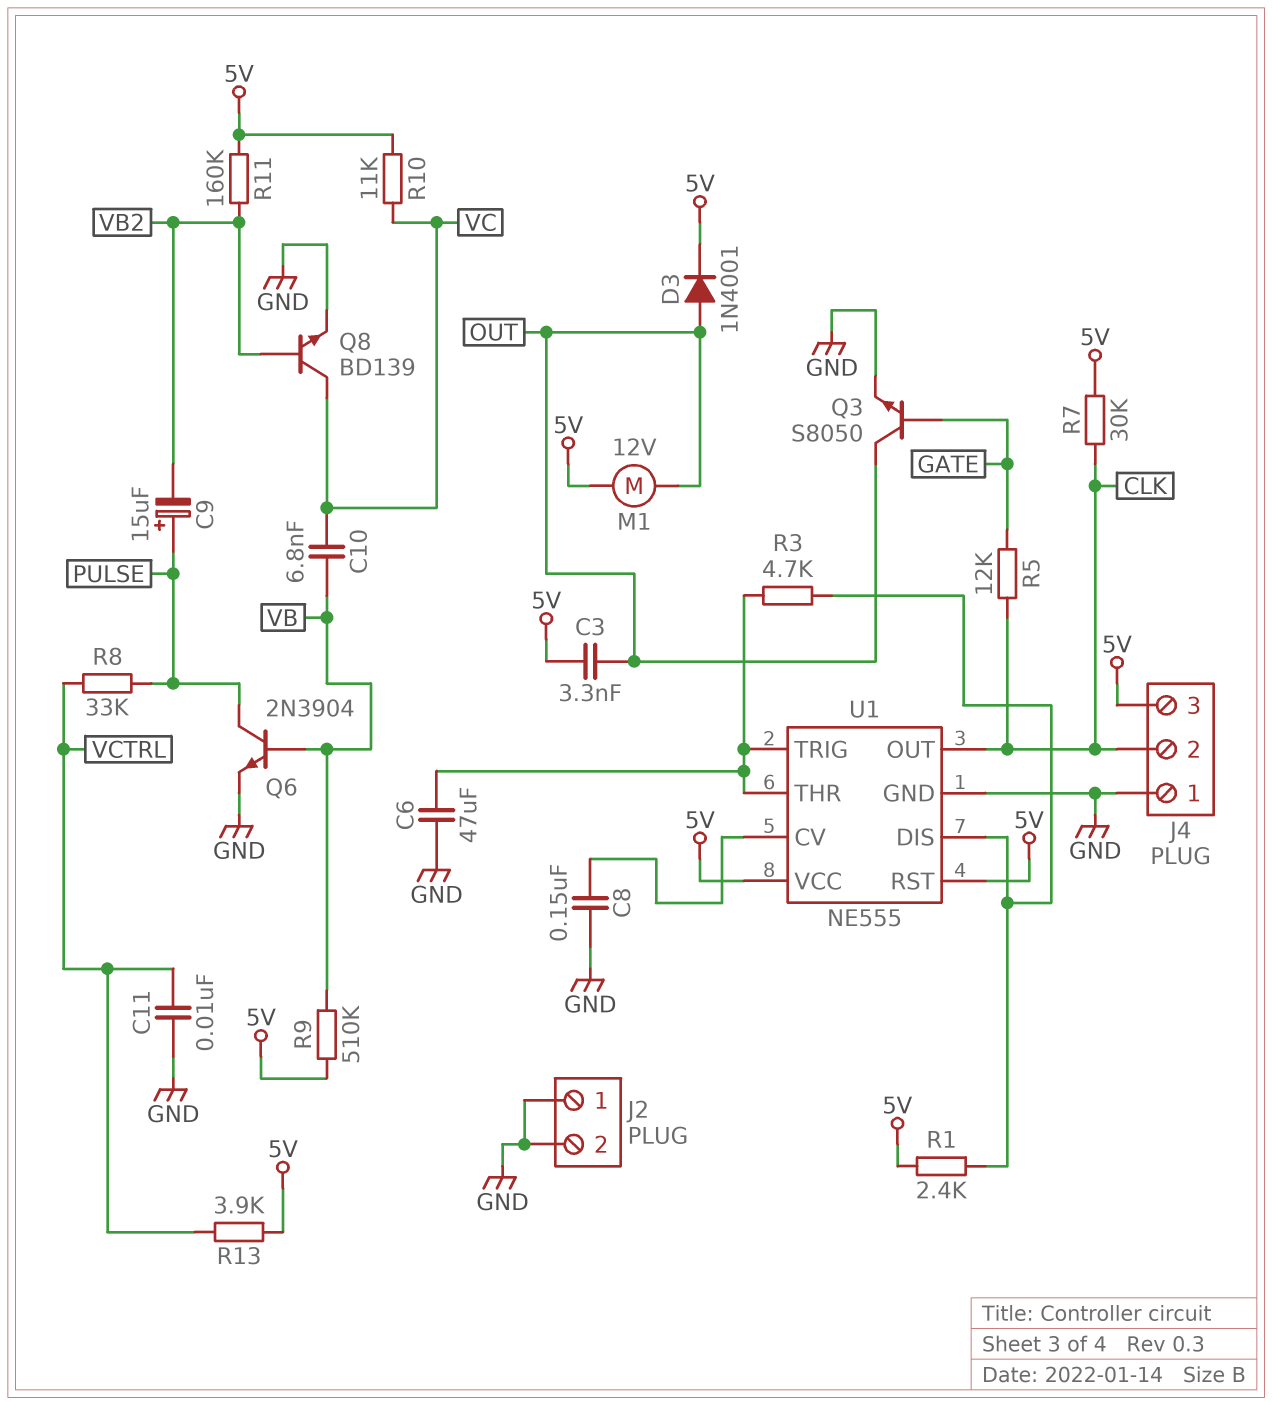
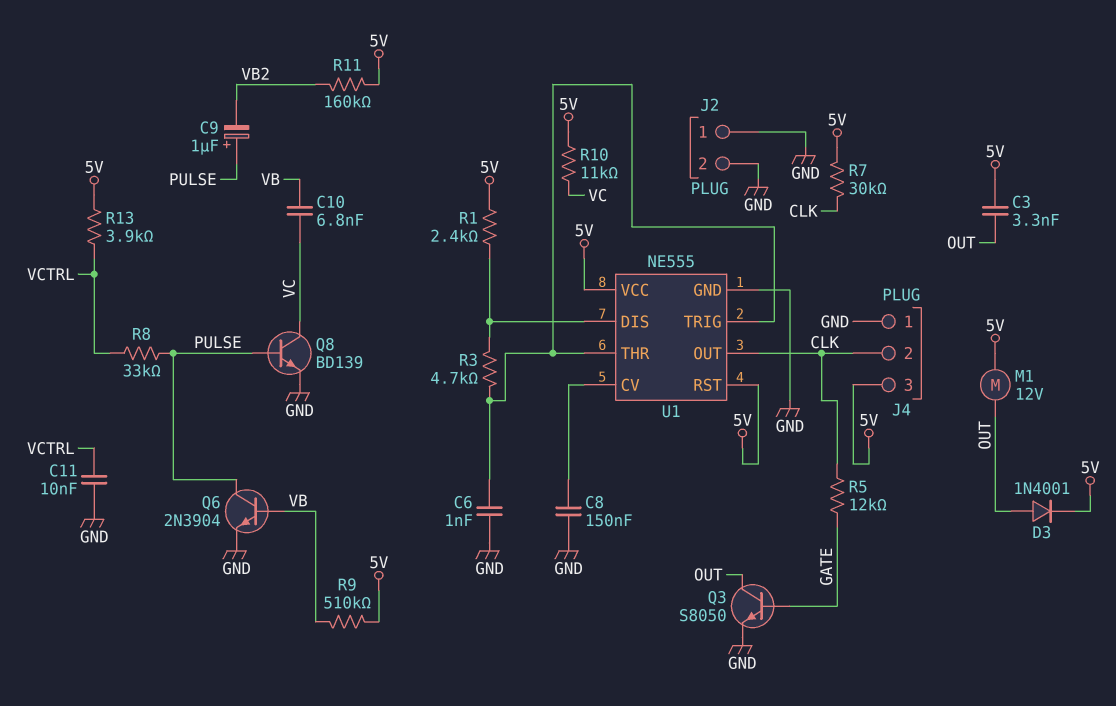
C6: 47uF (GND, U1/THR) -> 1nF (GND, U1/THR)
C9: 15uF (plus PULSE, minus VB2) -> 1uF (plus PULSE, minus VB2)
Q8: NPN BD139 (B VB2, C VC, E GND) -> NPN BD139 (B PULSE, C VC, E GND)

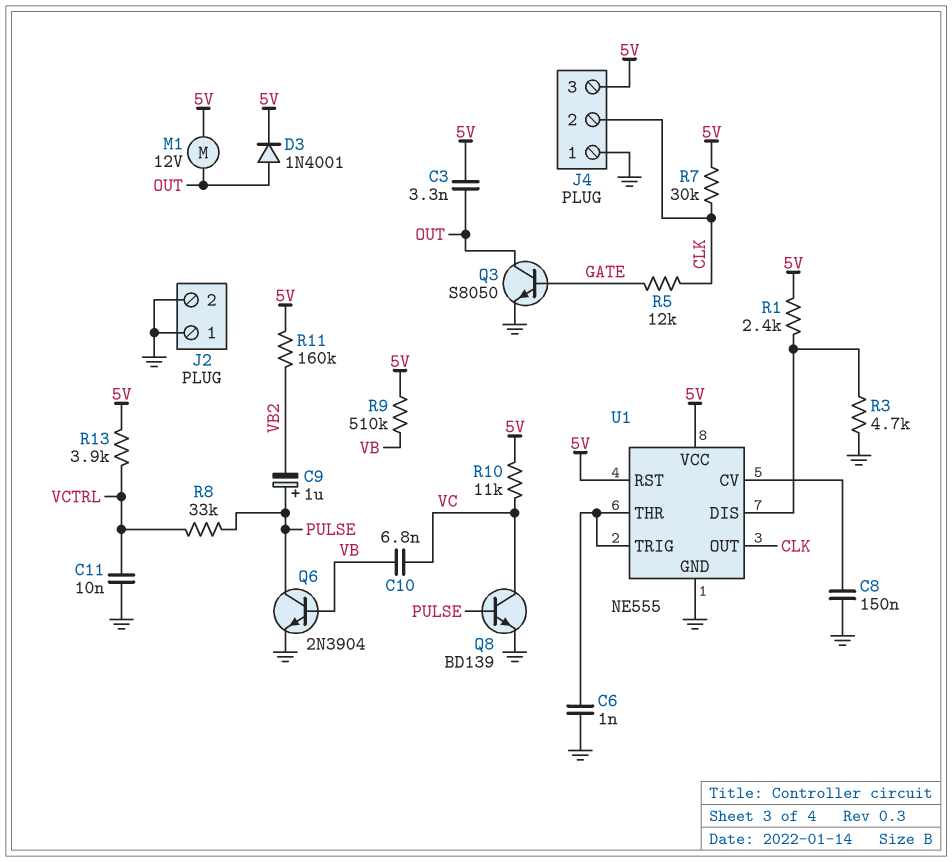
R3: 4.7k (U1/DIS, U1/THR) -> 4.7k (GND, U1/DIS)

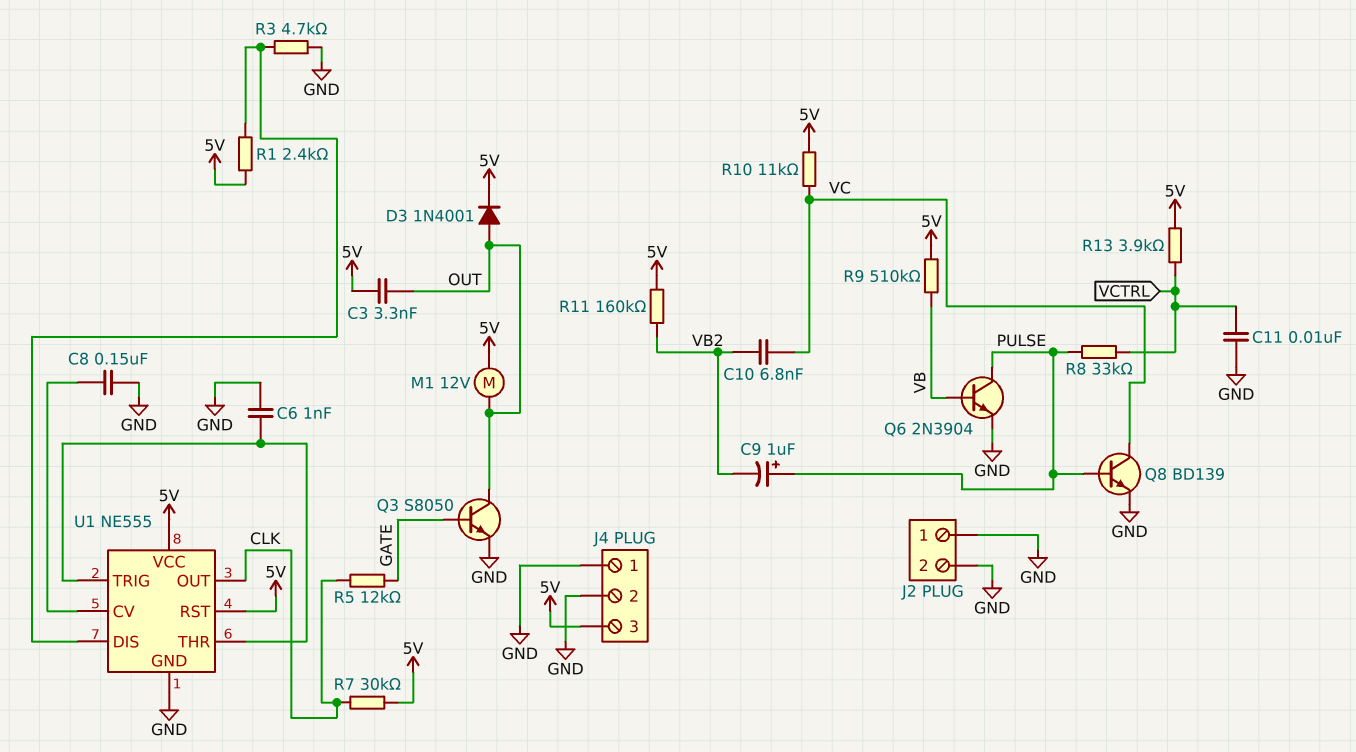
C10: 6.8nF (VB, VC) -> 6.8nF (VB2, VC)
J4 pin 2: CLK -> GND

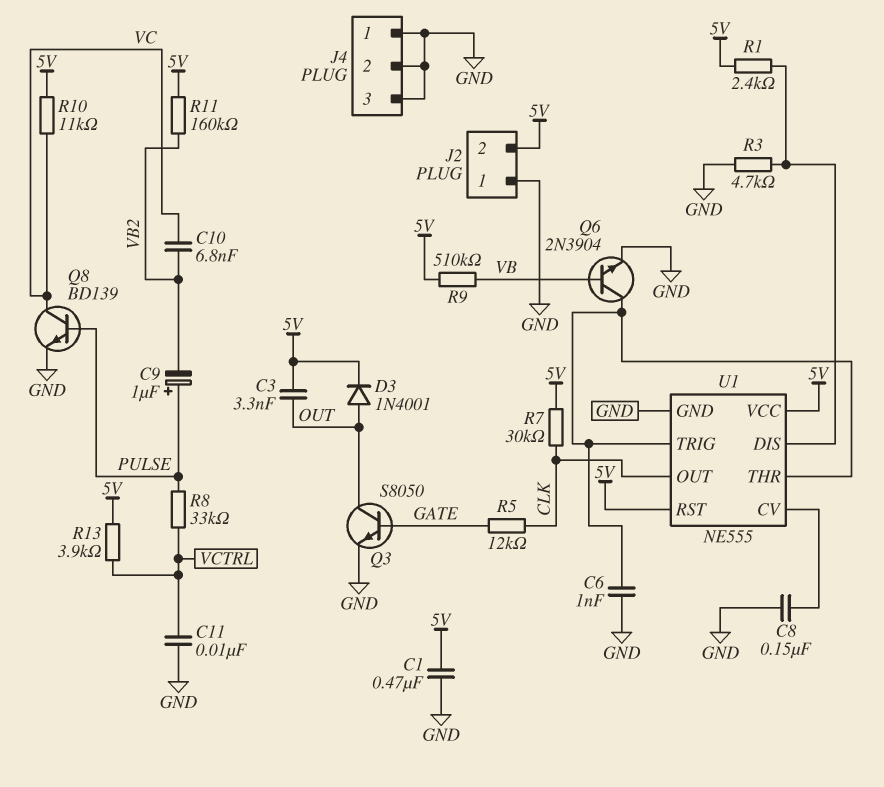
C1: none -> 470nF (5V, GND)
J2 pin 2: GND -> 5V
J4 pin 3: 5V -> GND
M1: motor 12V (5V, OUT) -> none
Q6: NPN 2N3904 (B VB, C PULSE, E GND) -> NPN 2N3904 (B VB, C U1/THR, E GND)

